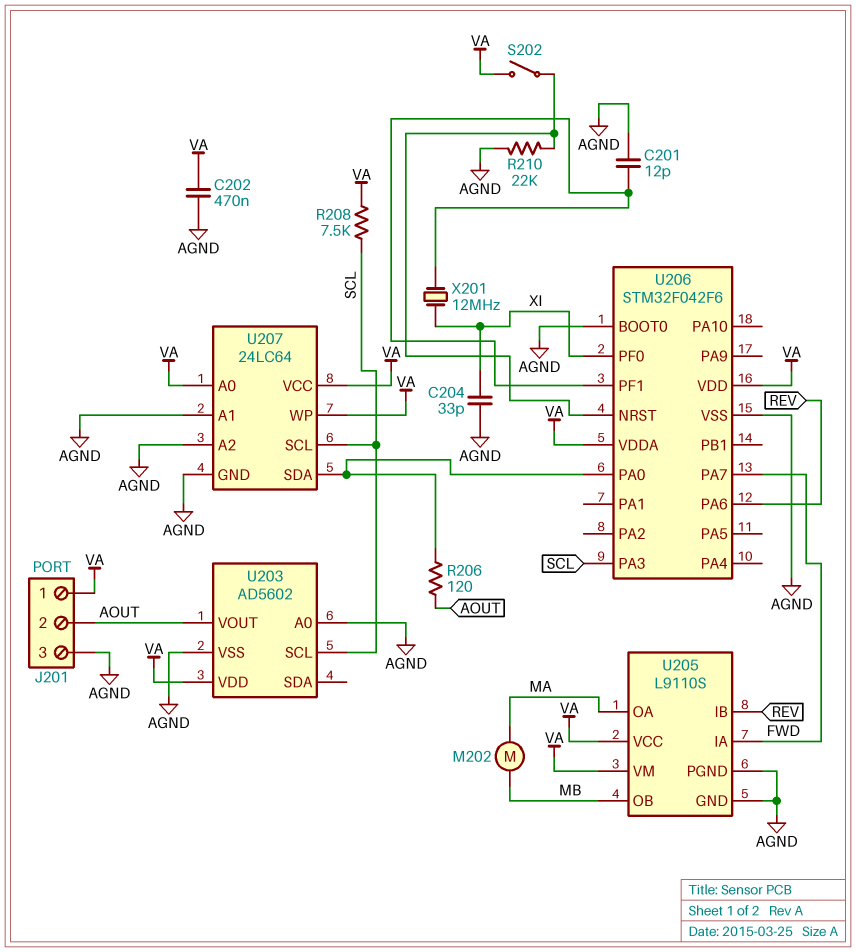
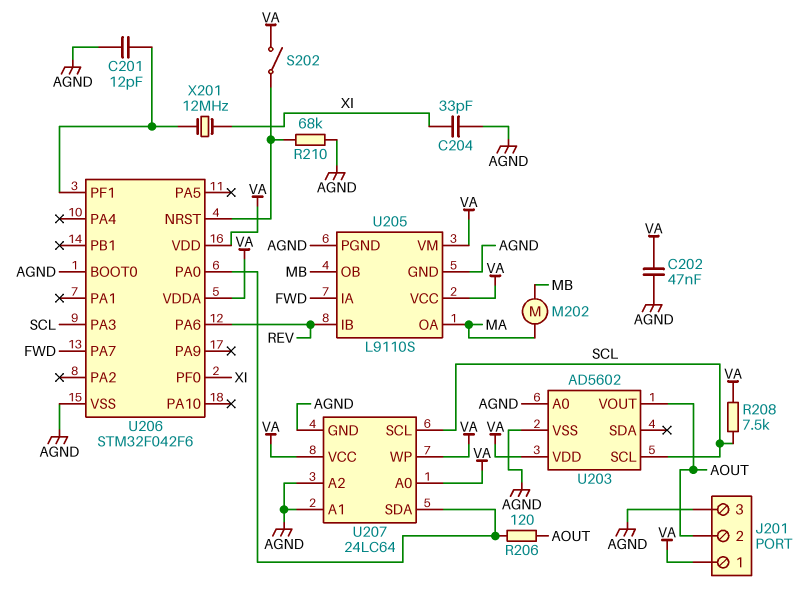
C202: 470nF (AGND, VA) -> 47nF (AGND, VA)
R210: 22k (AGND, U206/NRST) -> 68k (AGND, U206/NRST)

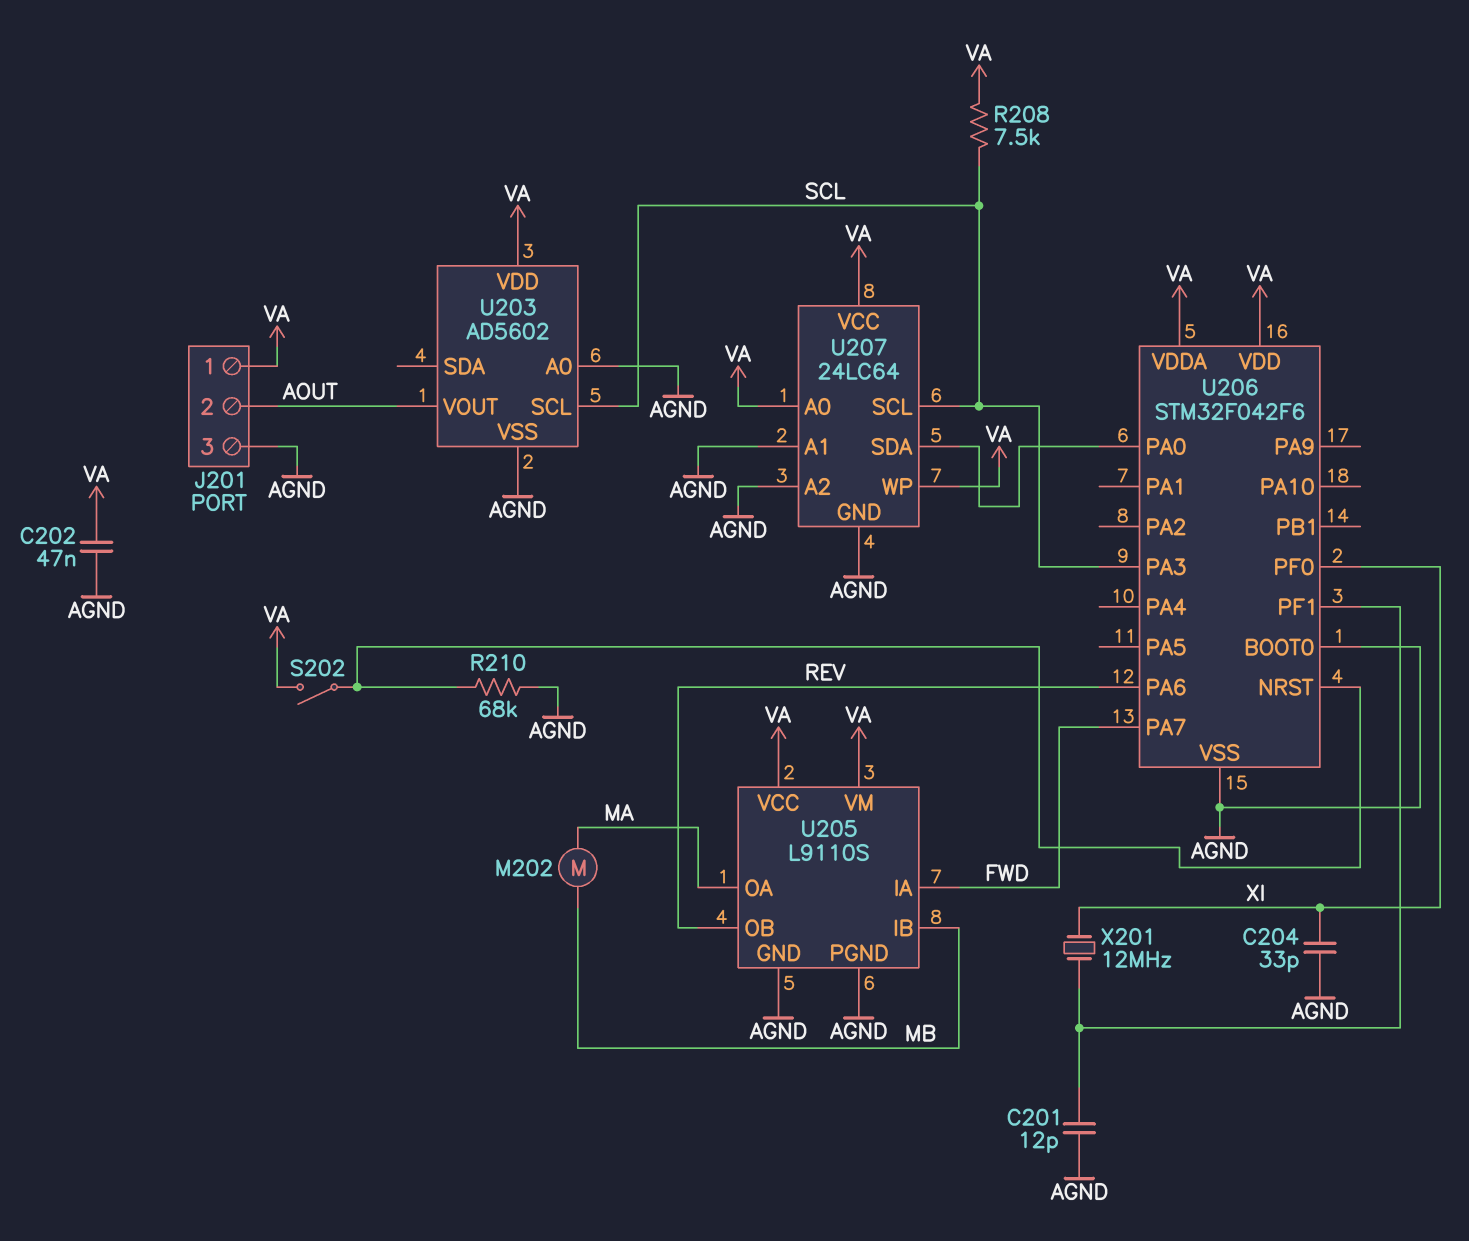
R206: 120 (AOUT, U206/PA0) -> none
U205 pin IB: REV -> MB
U205 pin OB: MB -> REV

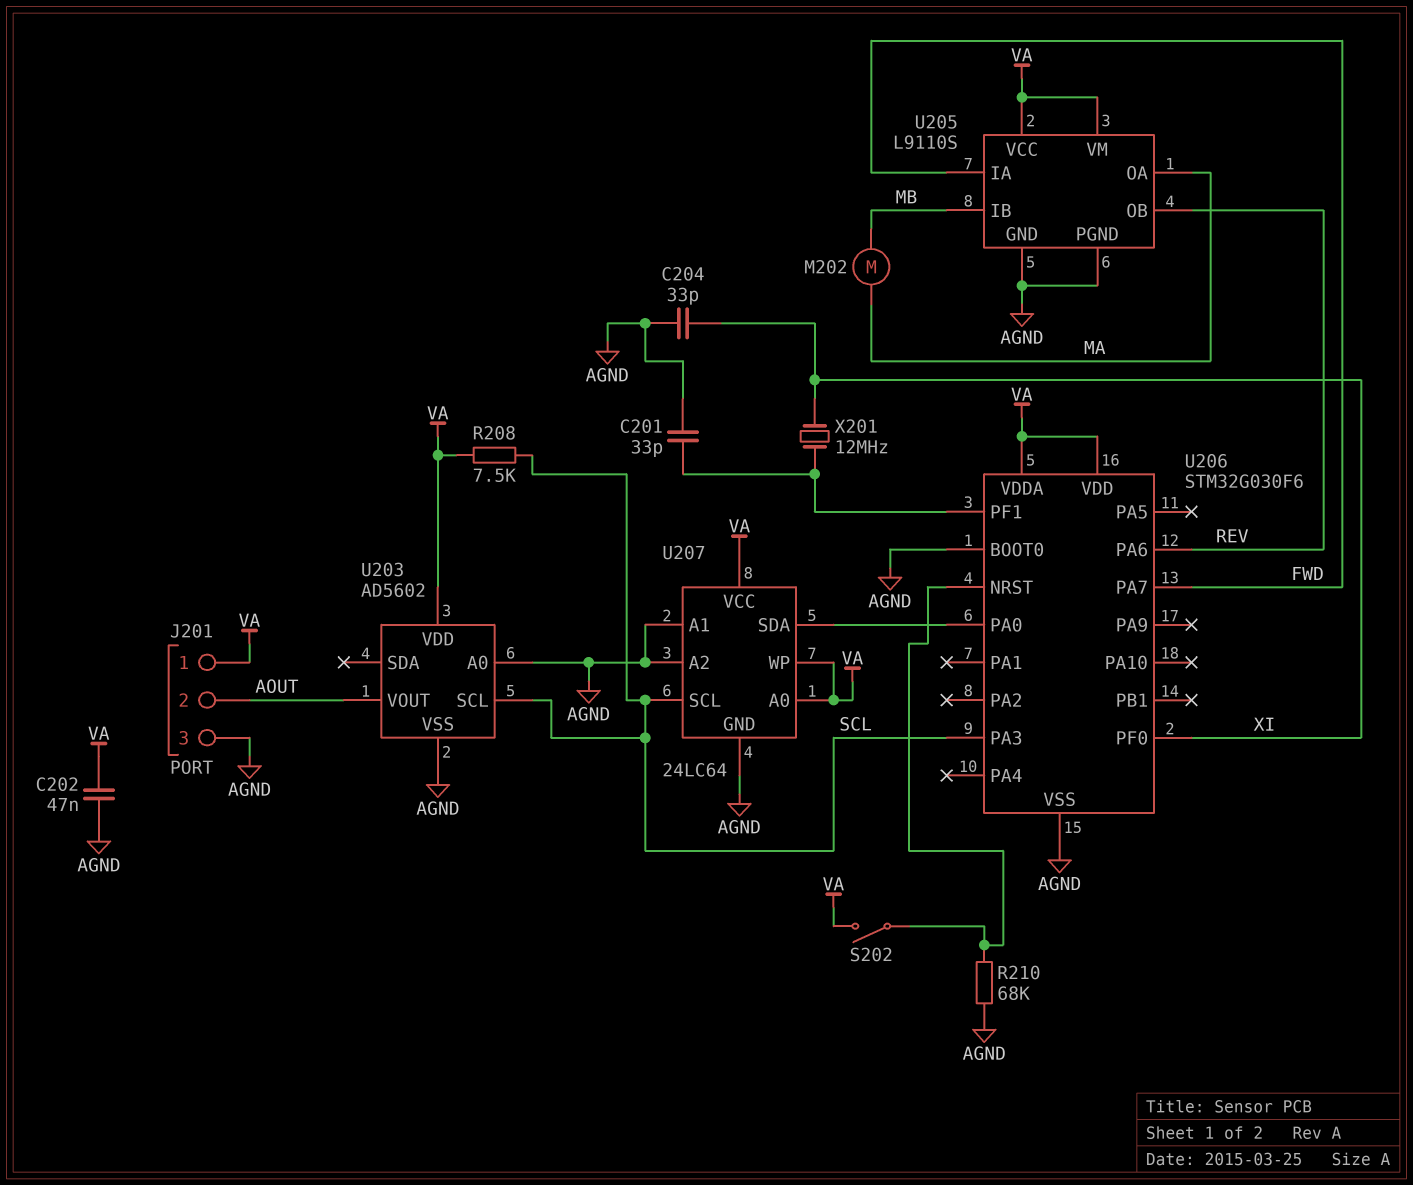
C201: 12pF (AGND, U206/PF1) -> 33pF (AGND, U206/PF1)
U206: STM32F042F6 -> STM32G030F6

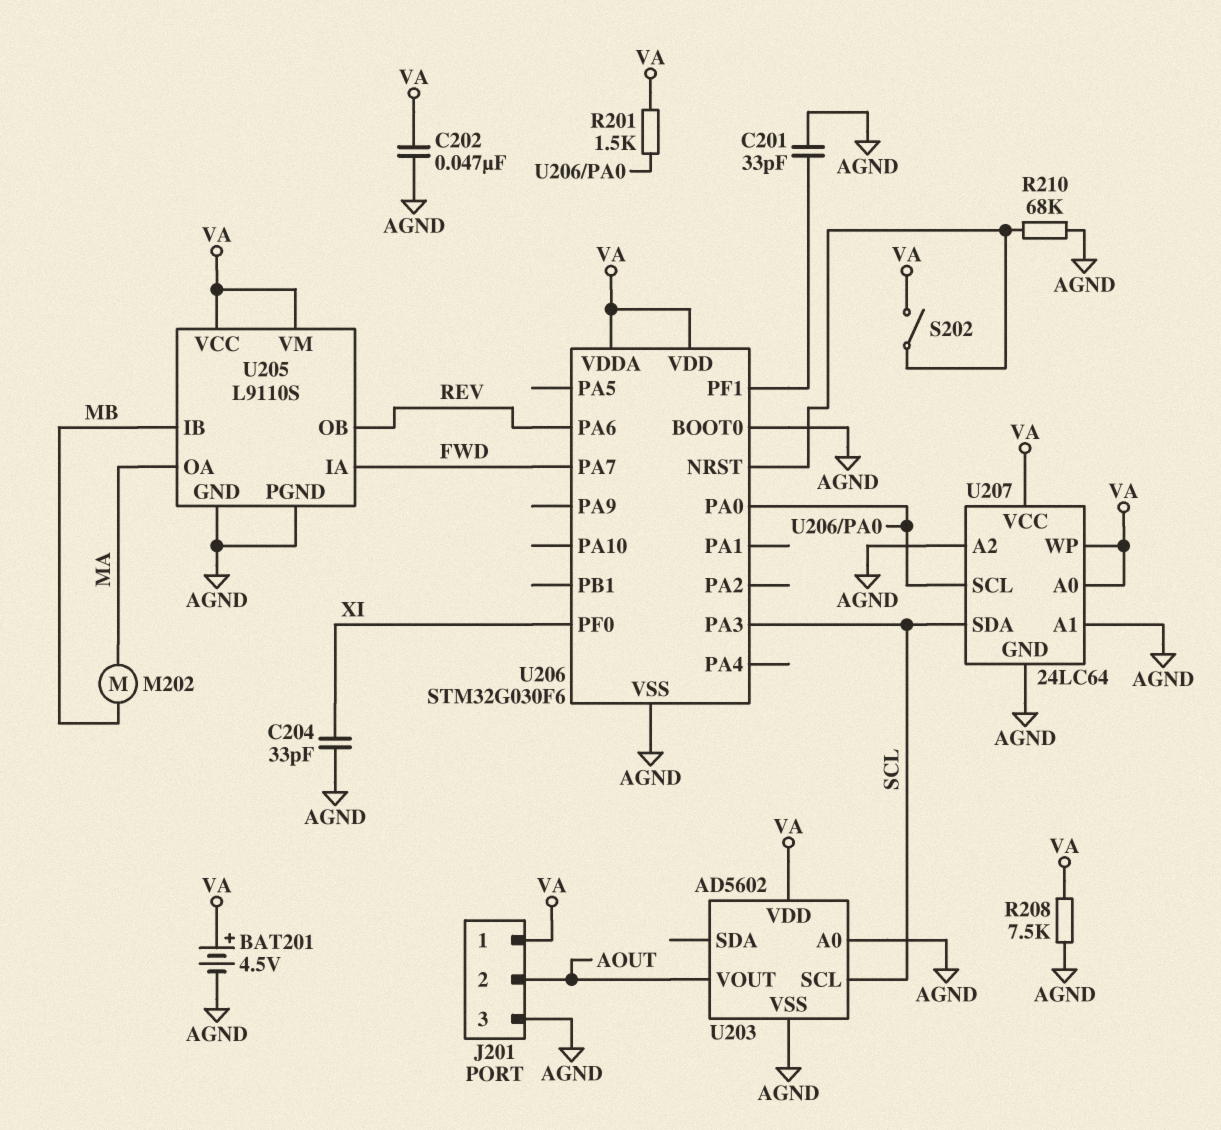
BAT201: none -> 4.5V (plus VA, minus AGND)
R201: none -> 1.5k (U206/PA0, VA)
R208: 7.5k (SCL, VA) -> 7.5k (AGND, VA)
U207 pin SCL: SCL -> U206/PA0
U207 pin SDA: U206/PA0 -> SCL
X201: 12MHz (U206/PF1, XI) -> none

